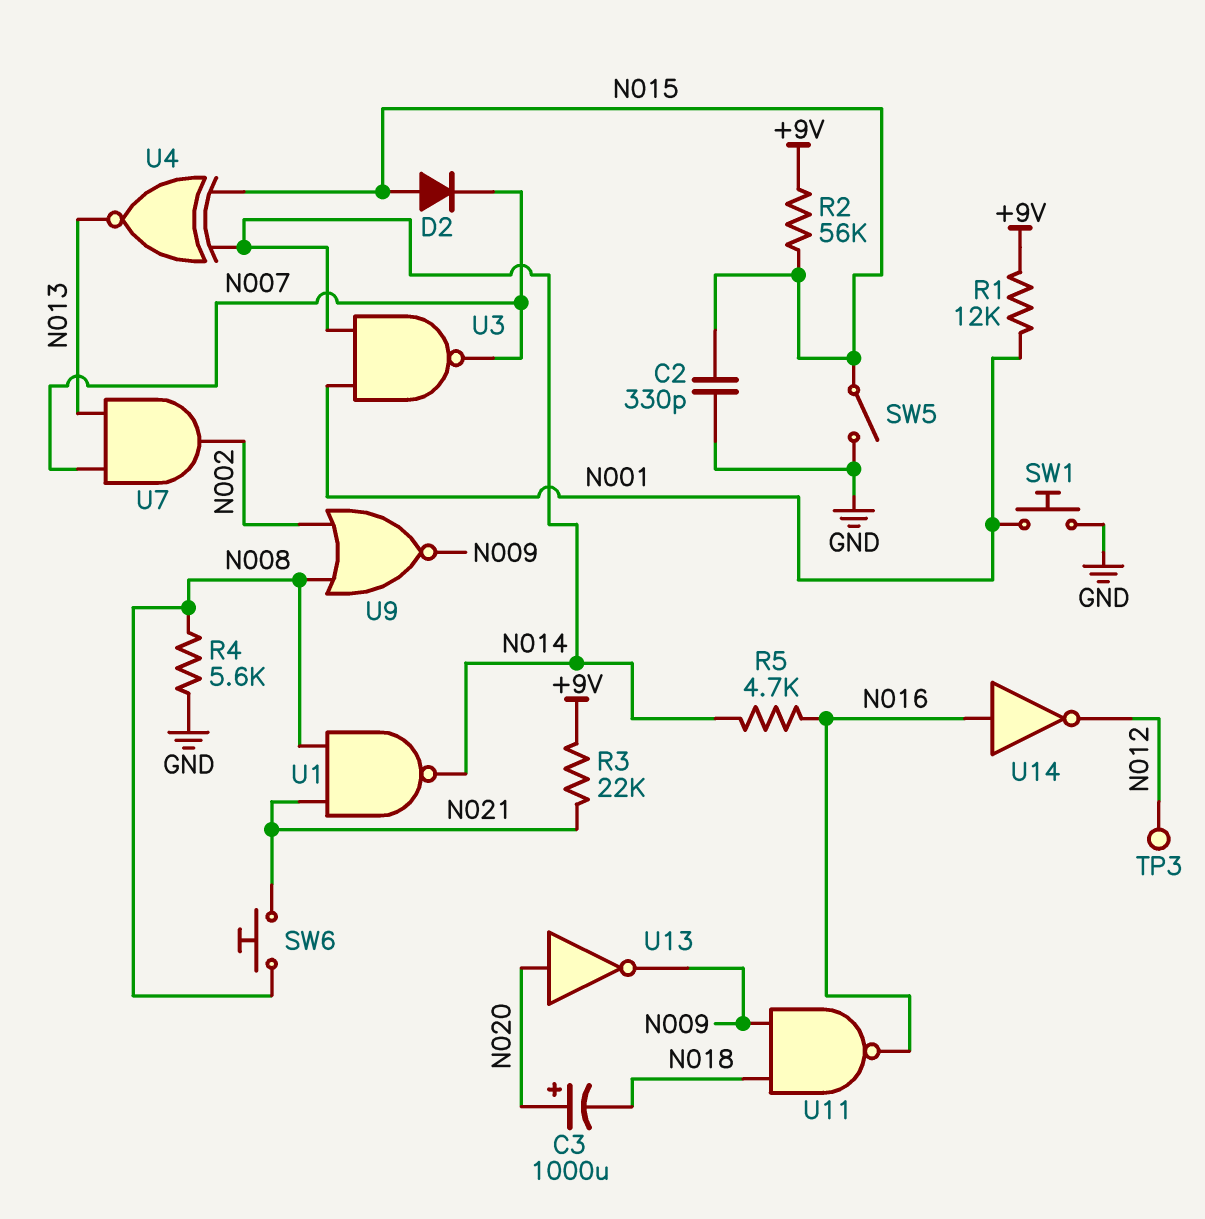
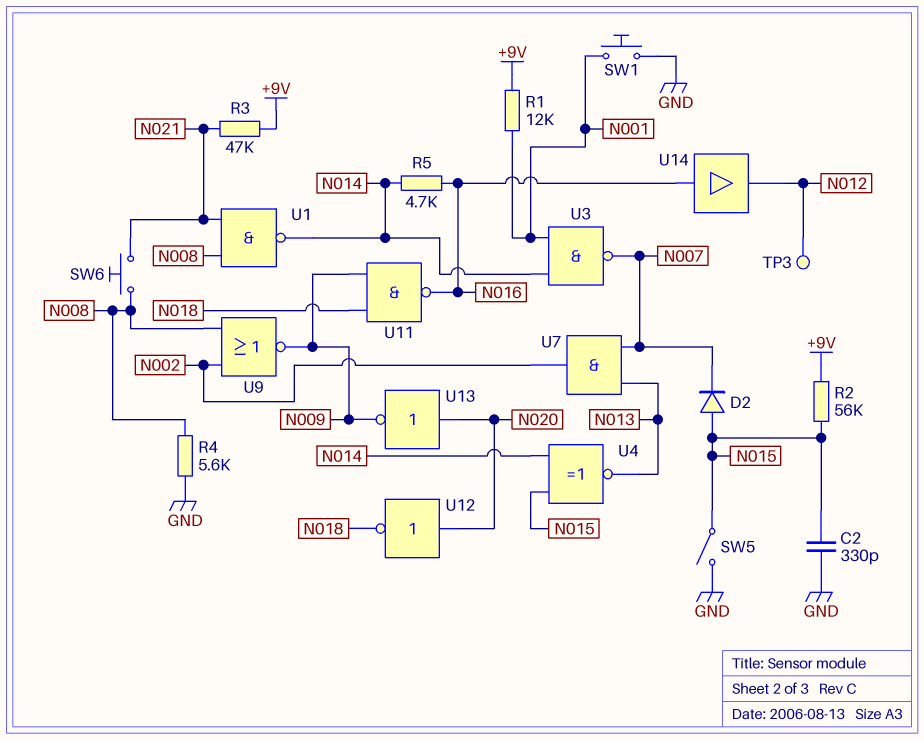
C3: 1000uF (plus N020, minus N018) -> none
R3: 22k (+9V, N021) -> 47k (+9V, N021)
U12: none -> NOT (in N020, out N018)
U14: NOT (in N016, out N012) -> buffer (in N016, out N012)

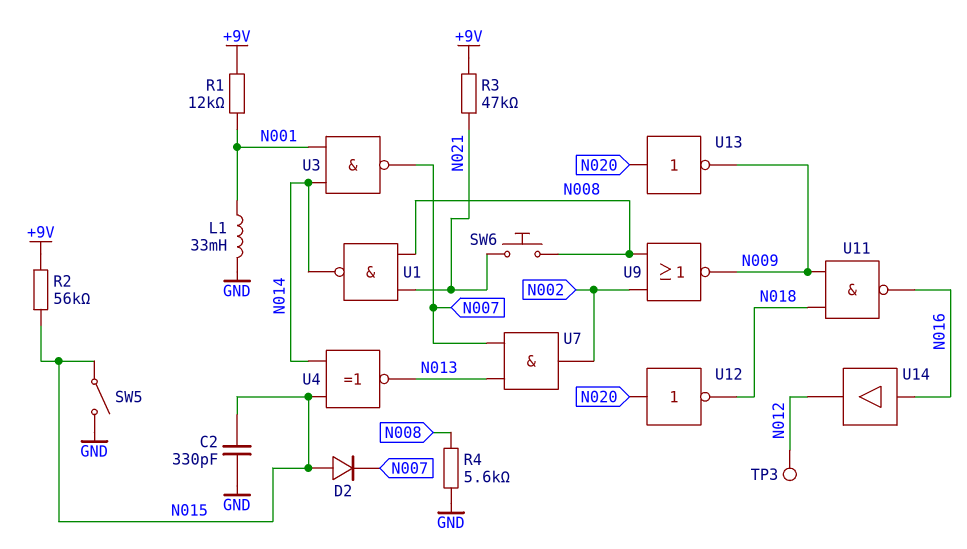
L1: none -> 33mH (GND, N001)
R5: 4.7k (N014, N016) -> none
SW1: button (GND, N001) -> none

